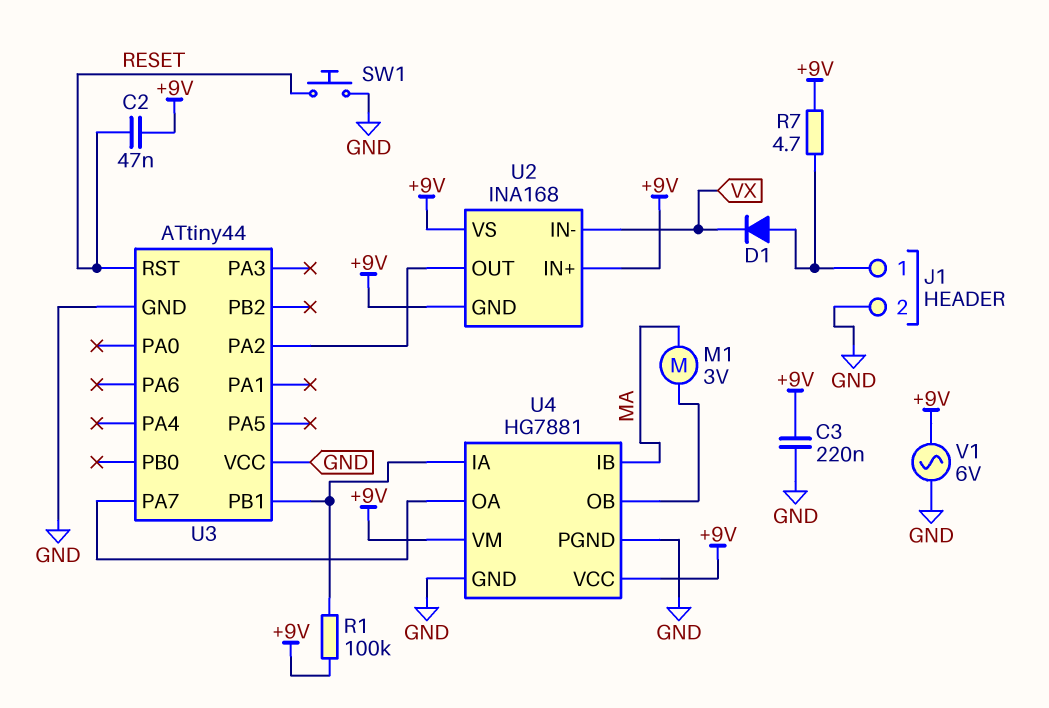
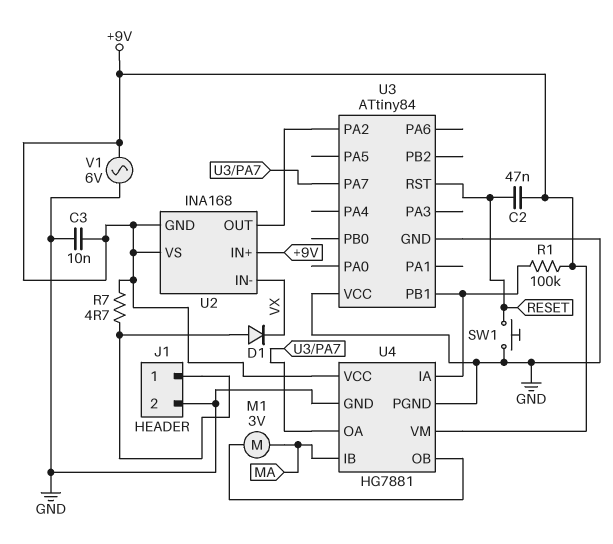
C3: 220nF (+9V, GND) -> 10nF (+9V, GND)
U3: ATtiny44 -> ATtiny84

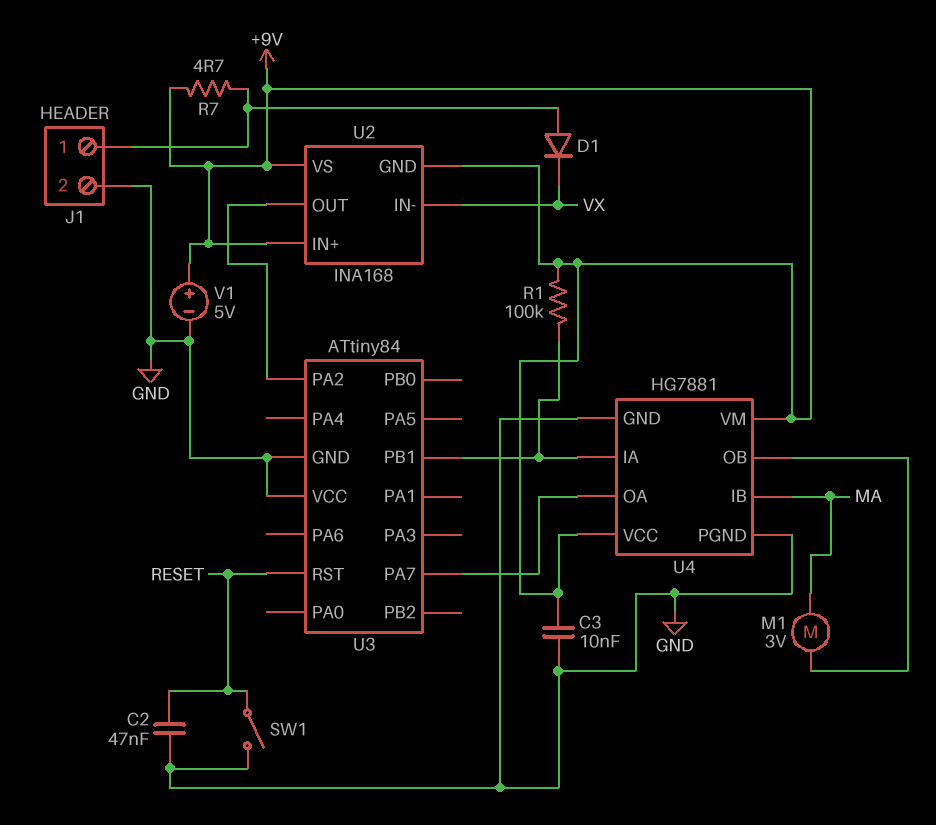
C2: 47nF (+9V, RESET) -> 47nF (GND, RESET)
SW1: button (GND, RESET) -> switch (GND, RESET)
V1: AC 6V (+9V, GND) -> 5V (plus +9V, minus GND)

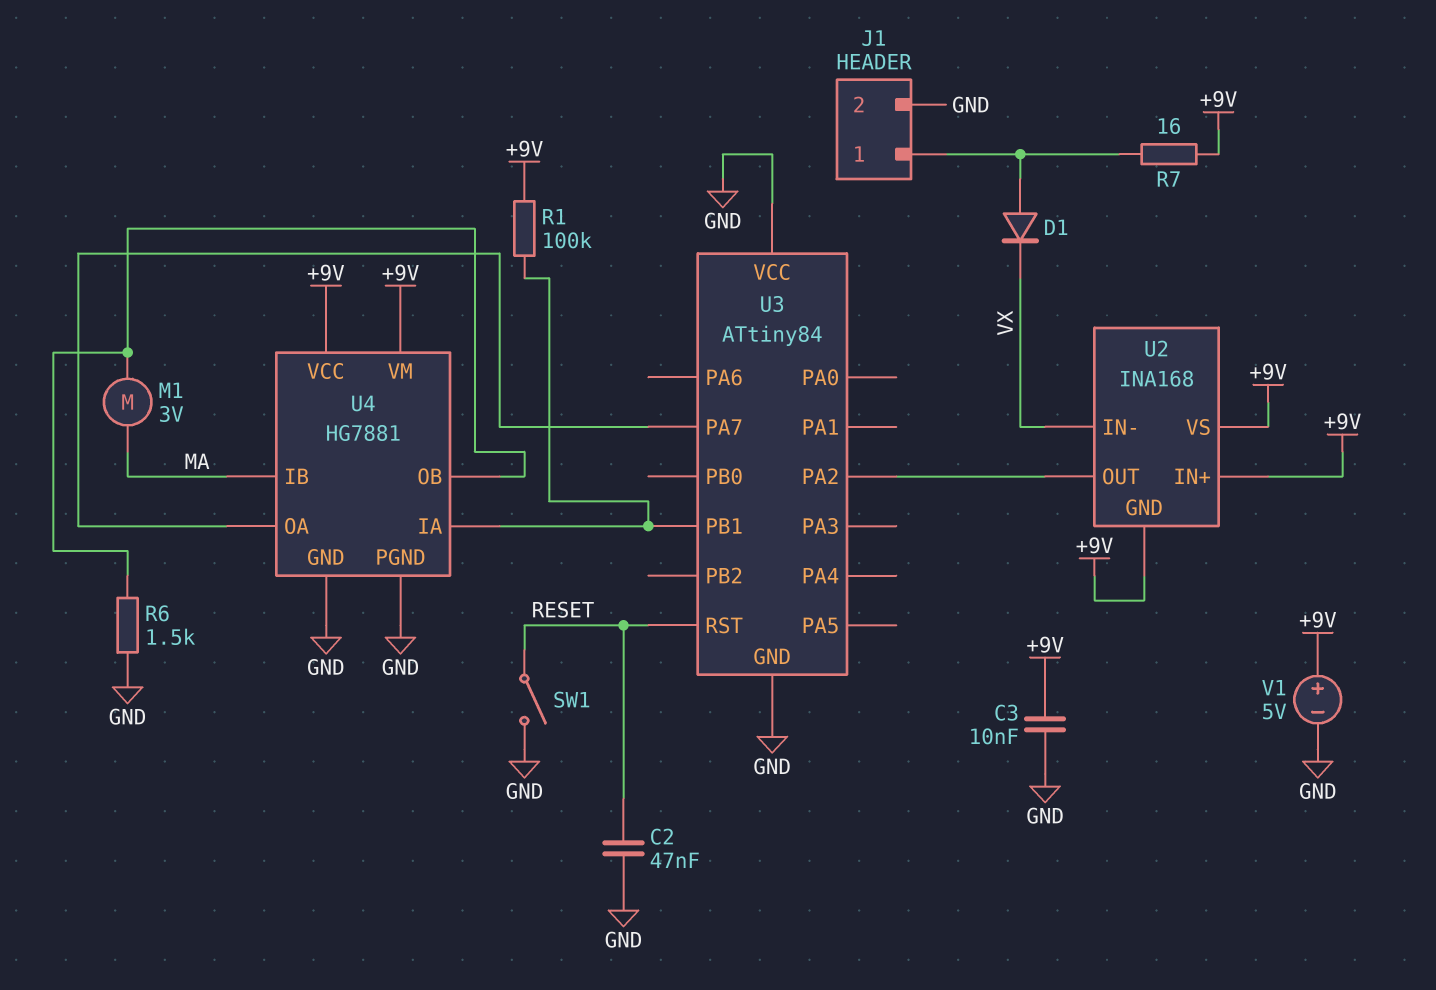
R6: none -> 1.5k (GND, U4/OB)
R7: 4.7 (+9V, J1/1) -> 16 (+9V, J1/1)

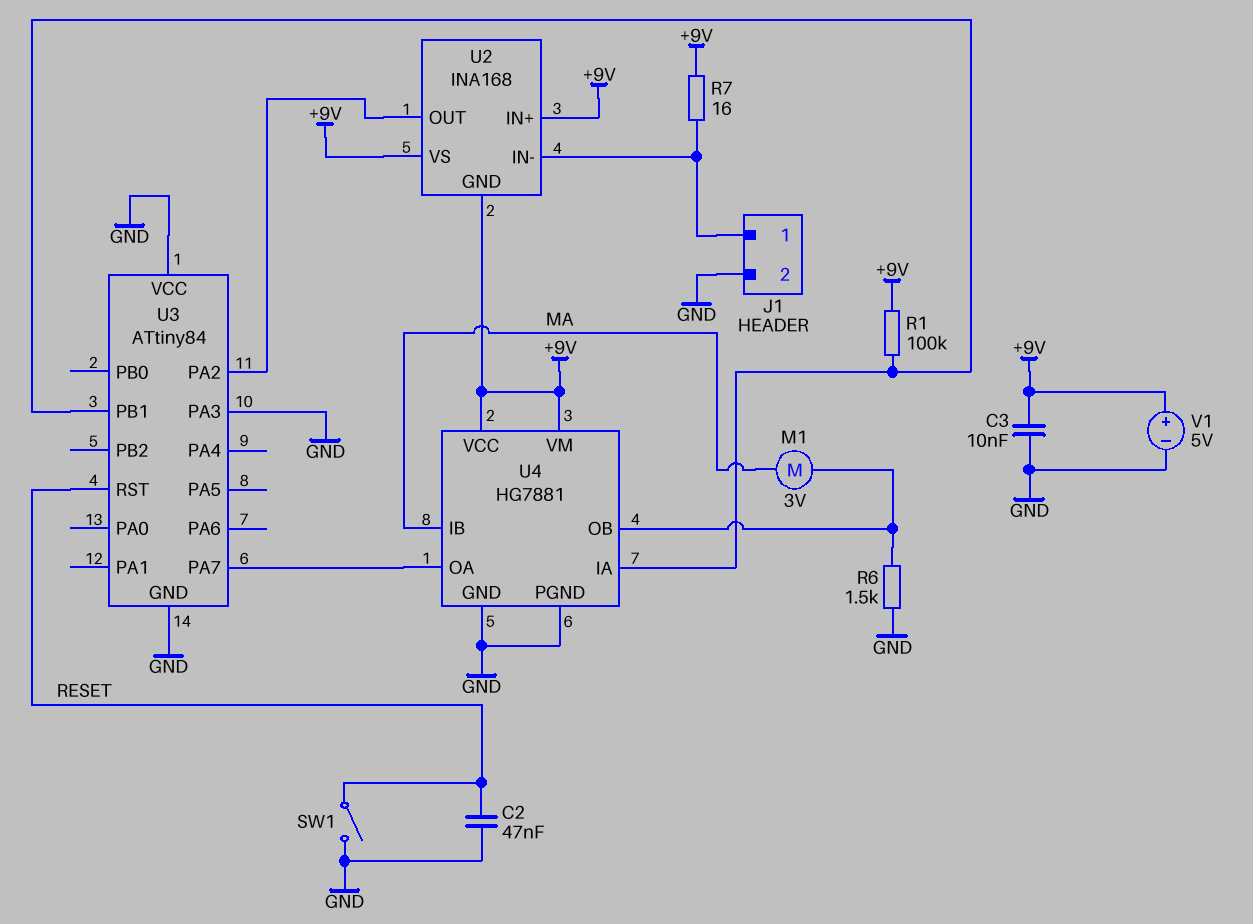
D1: diode (A J1/1, K VX) -> none
U2 pin IN-: VX -> J1/1
U3 pin PA3: none -> GND

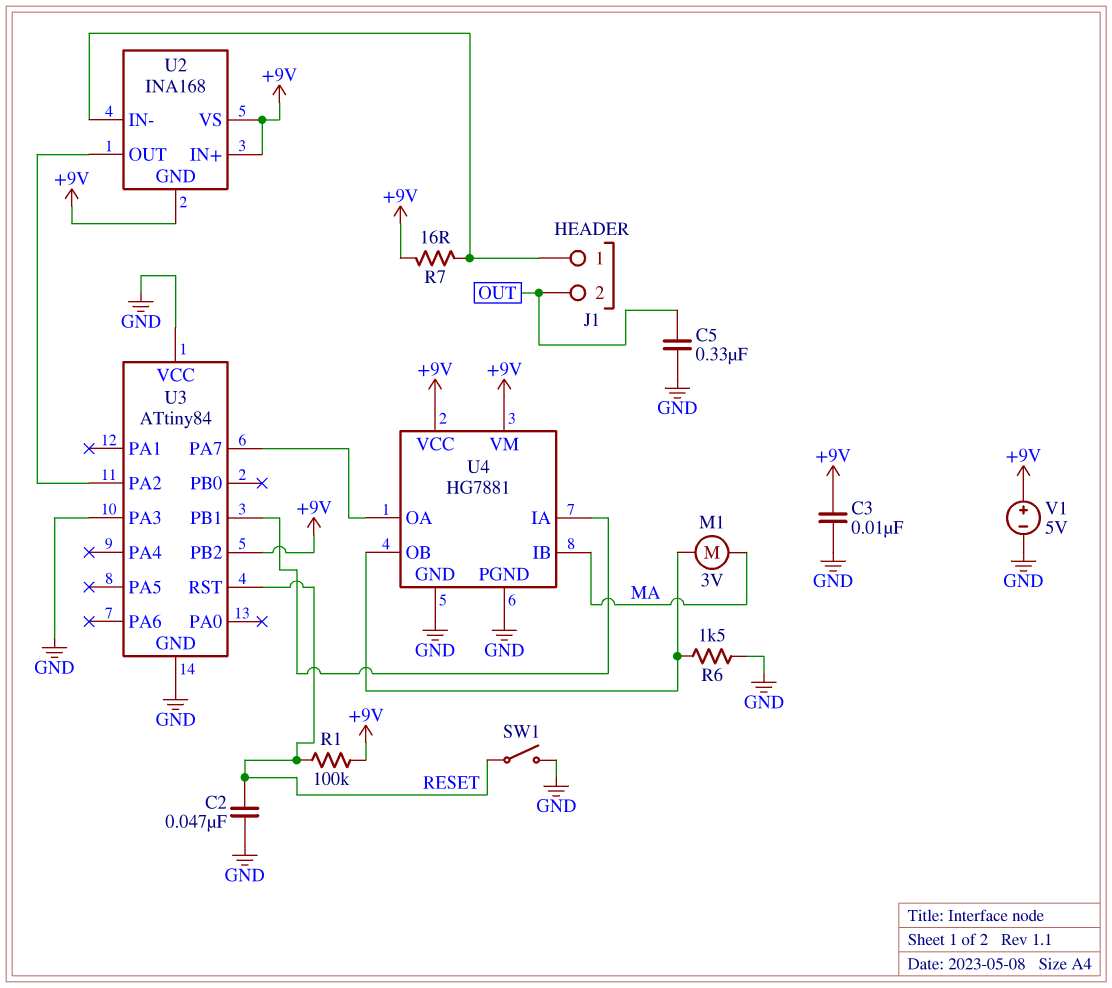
C5: none -> 330nF (GND, OUT)
J1 pin 2: GND -> OUT
R1: 100k (+9V, U3/PB1) -> 100k (+9V, RESET)
U3 pin PB2: none -> +9V

